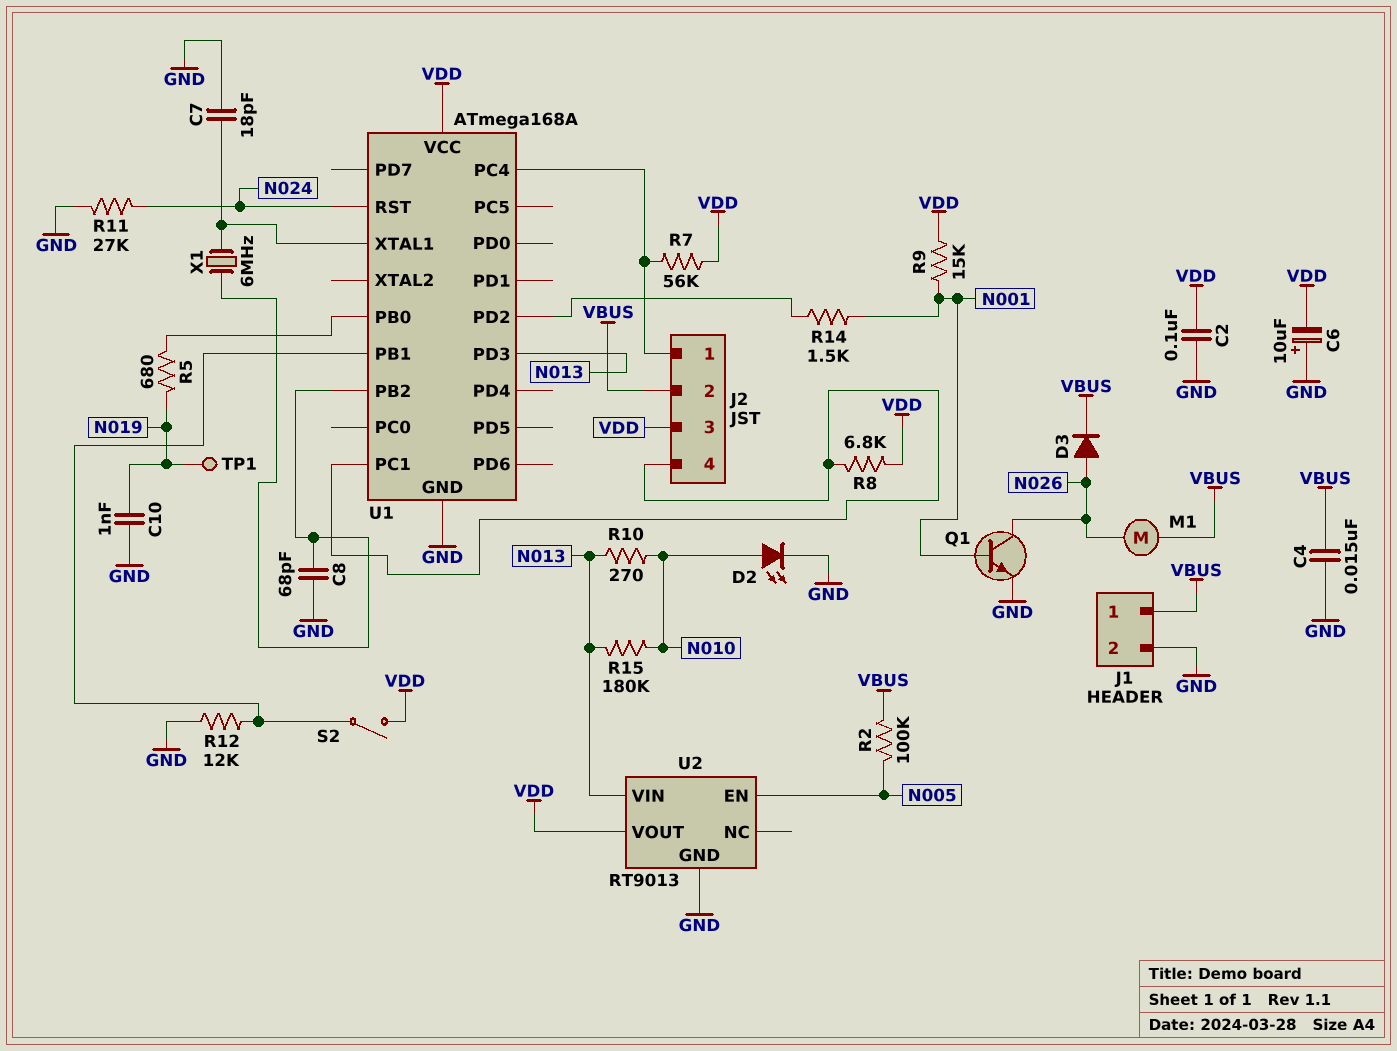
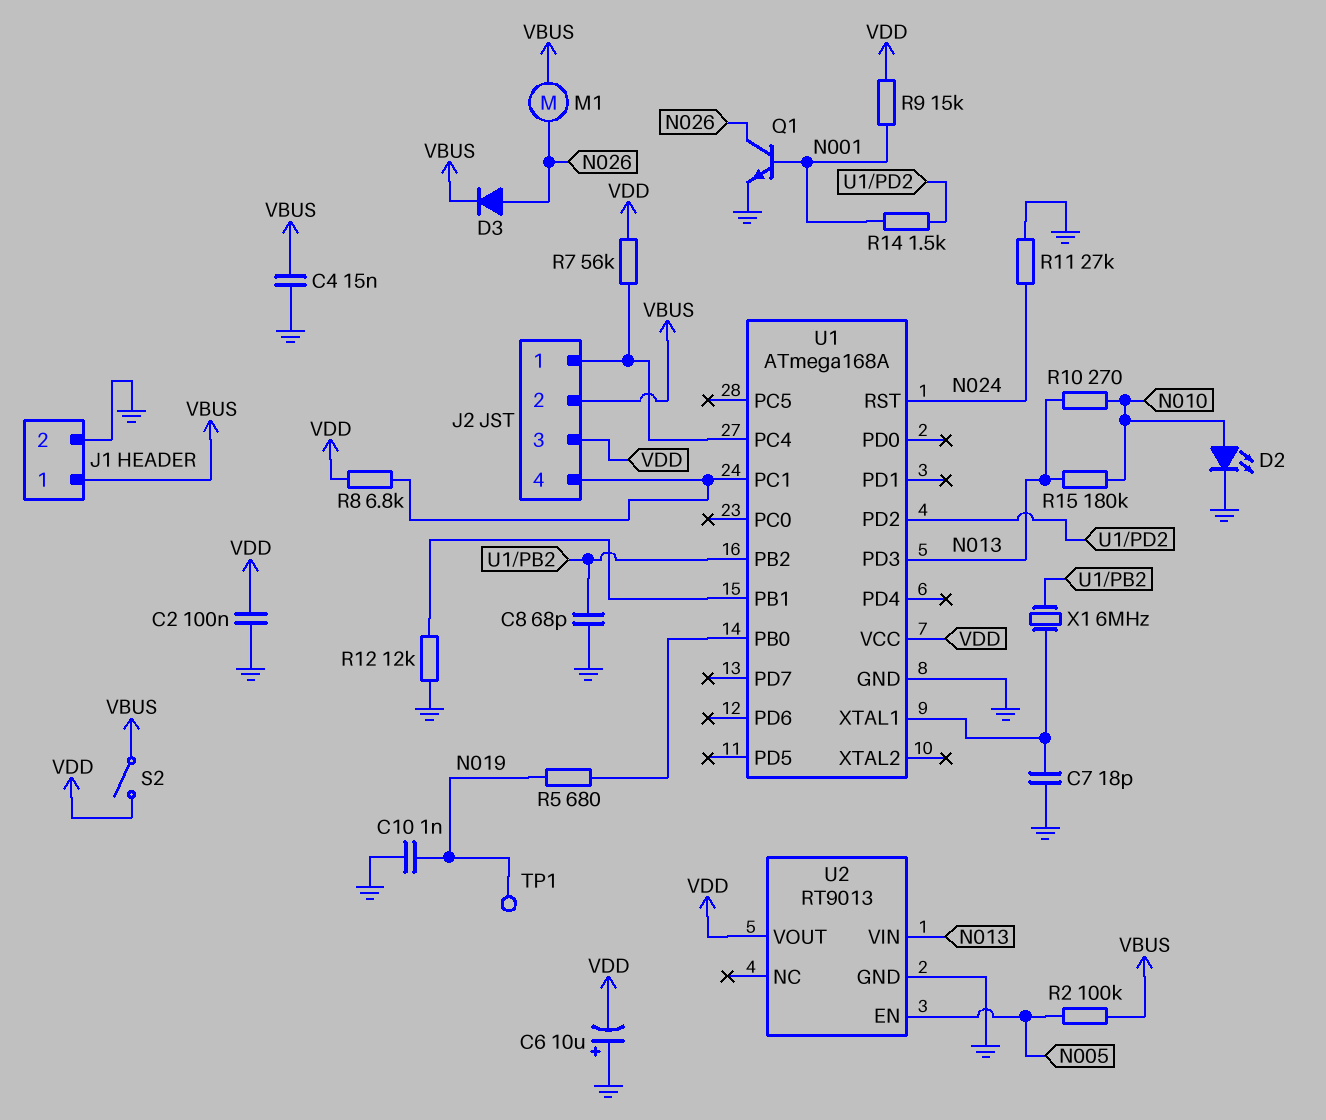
S2: switch (U1/PB1, VDD) -> switch (VBUS, VDD)

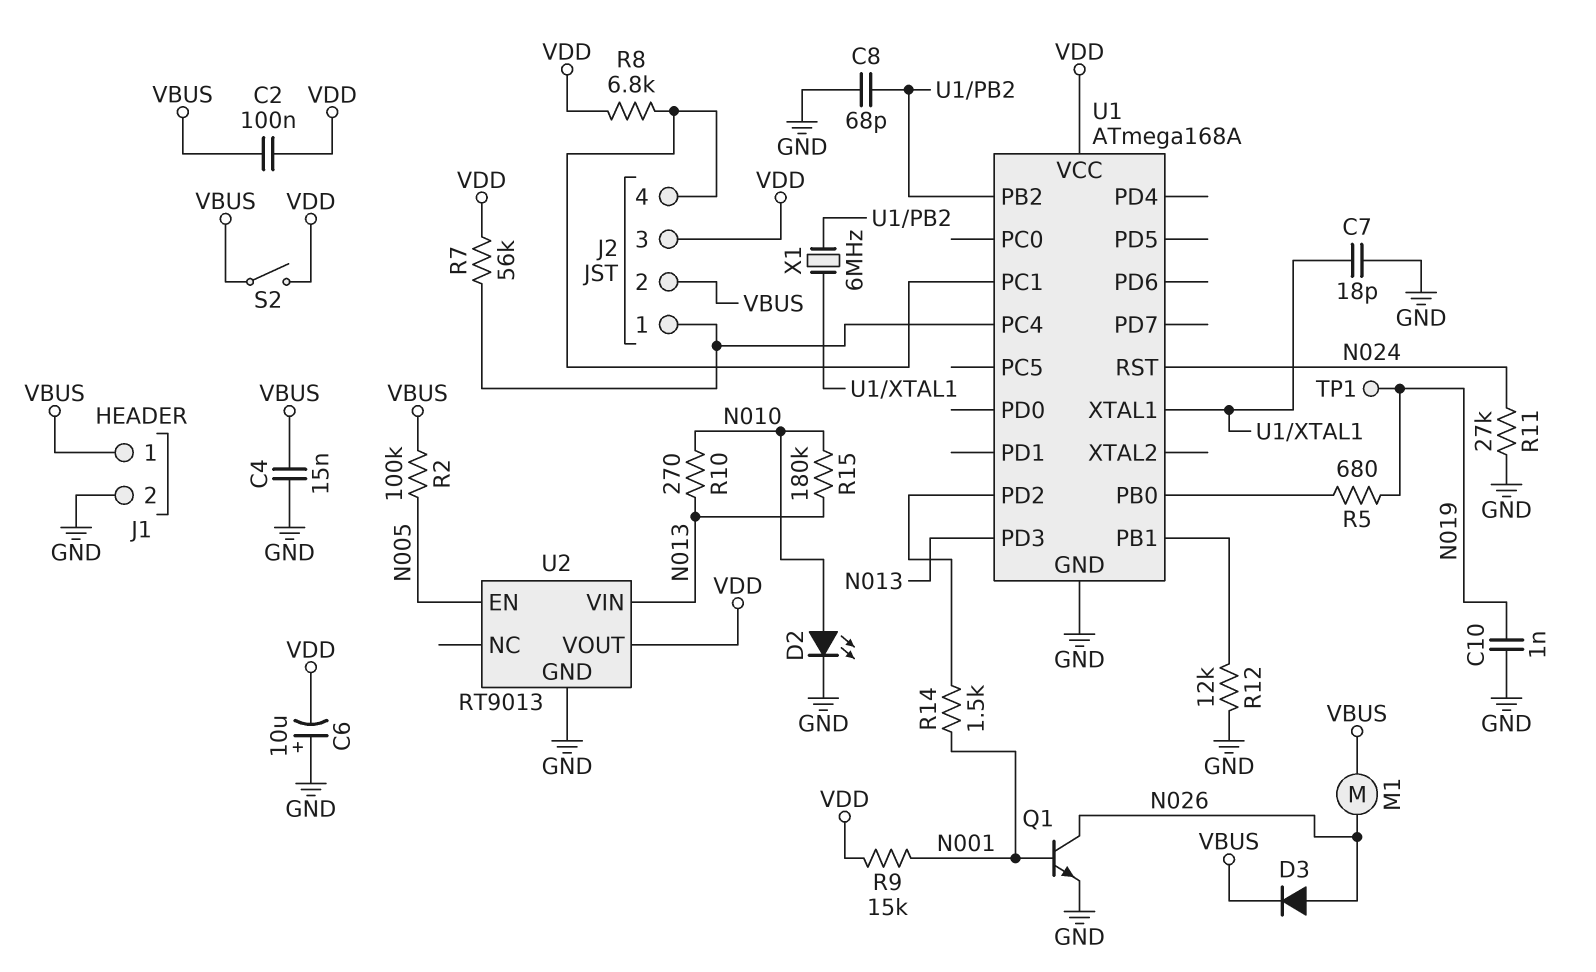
C2: 100nF (GND, VDD) -> 100nF (VBUS, VDD)

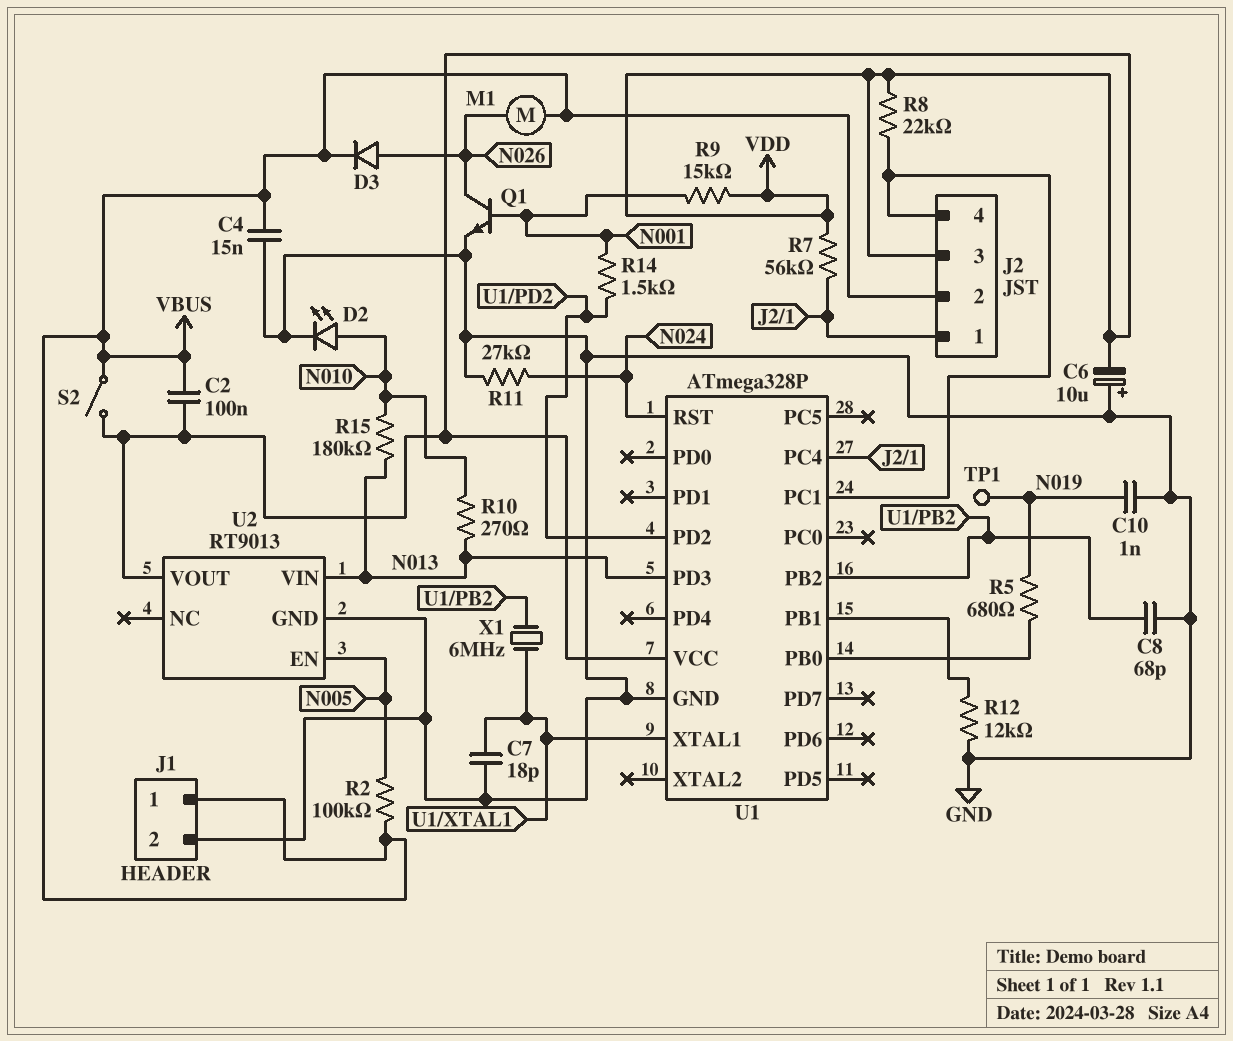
R8: 6.8k (J2/4, VDD) -> 22k (J2/4, VDD)
U1: ATmega168A -> ATmega328P

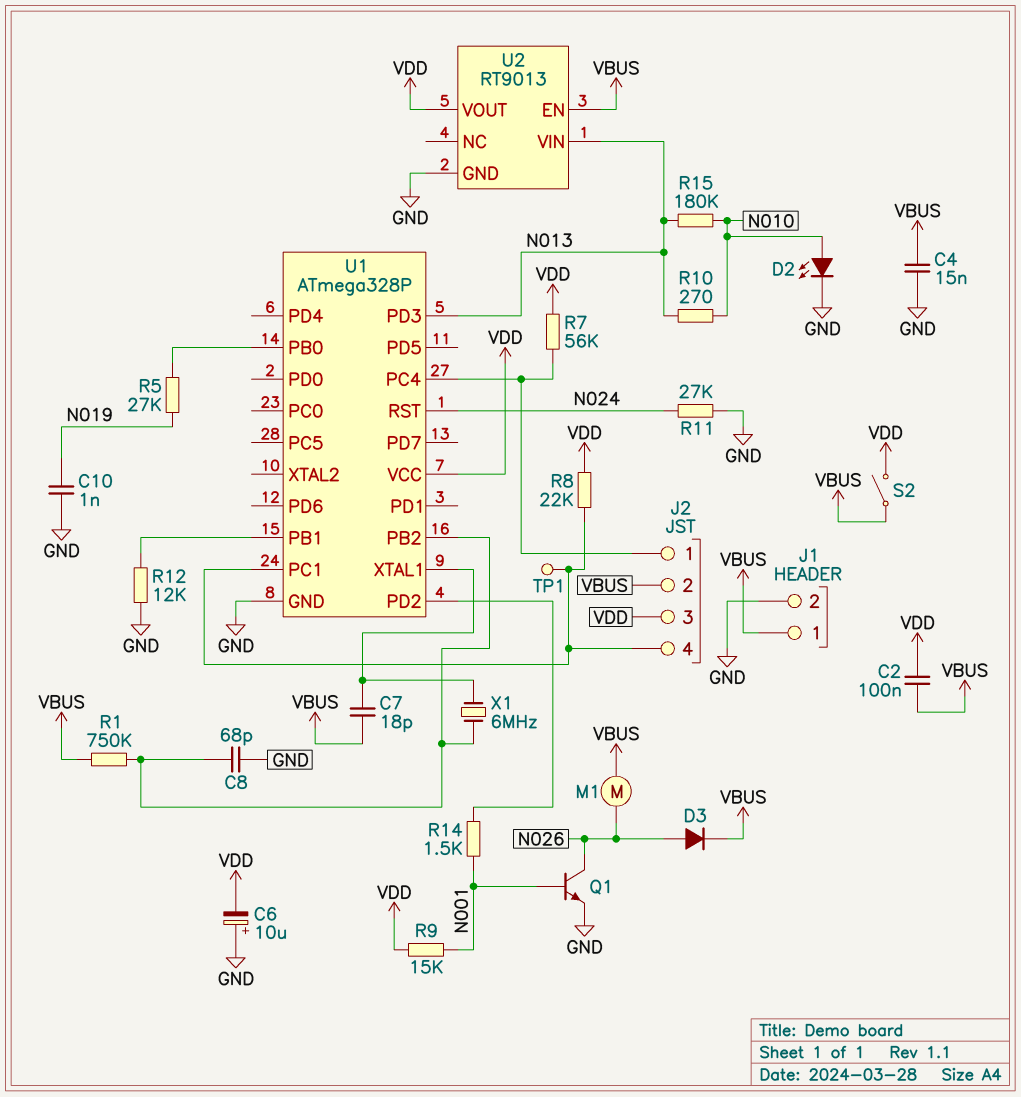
C7: 18pF (GND, U1/XTAL1) -> 18pF (U1/XTAL1, VBUS)
R1: none -> 750k (U1/PB2, VBUS)
R2: 100k (N005, VBUS) -> none
R5: 680 (N019, U1/PB0) -> 27k (N019, U1/PB0)
TP1: test point (N019) -> test point (J2/4)
U2 pin EN: N005 -> VBUS

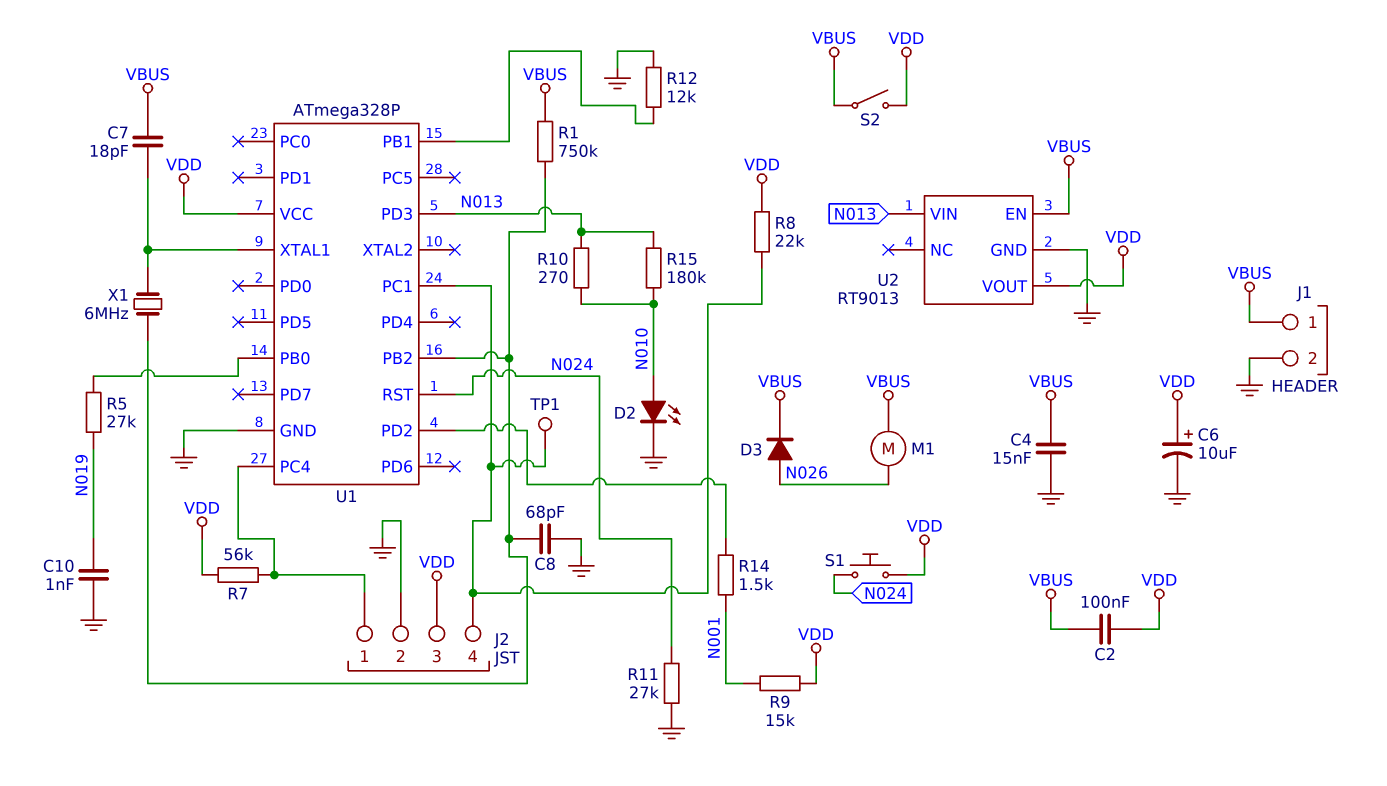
C6: 10uF (plus GND, minus VDD) -> 10uF (plus VDD, minus GND)
J2 pin 2: VBUS -> GND
Q1: NPN (B N001, C N026, E GND) -> none
S1: none -> button (N024, VDD)

